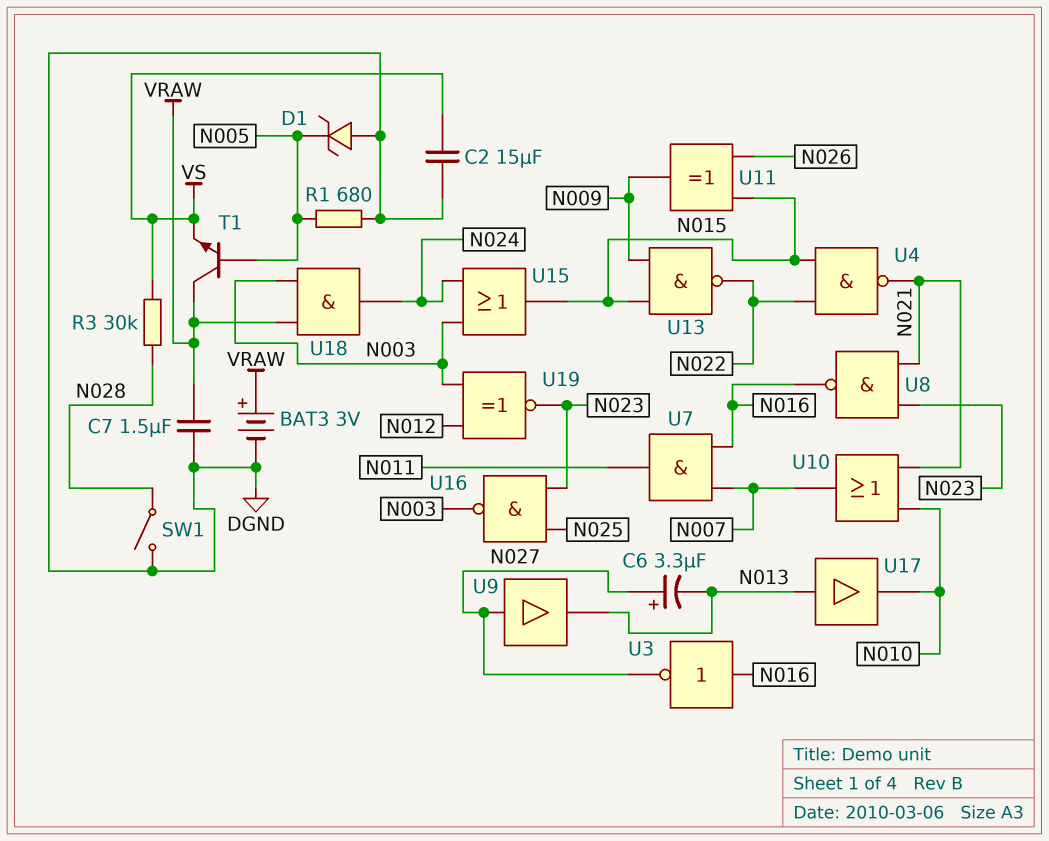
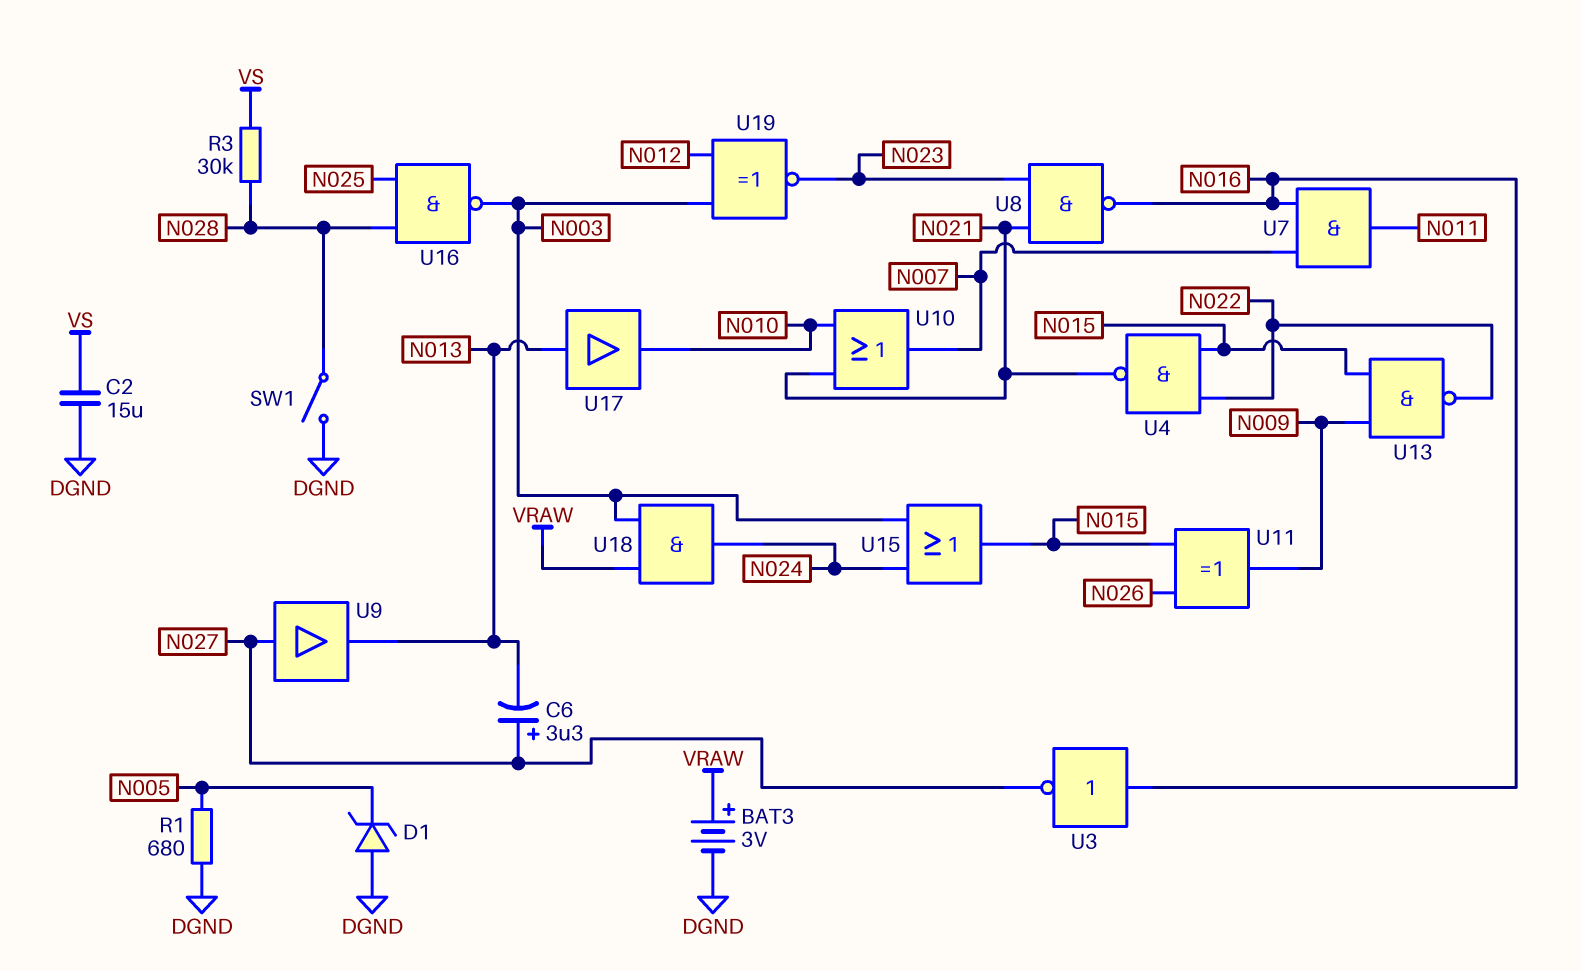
C7: 1.5uF (DGND, VRAW) -> none
T1: NPN (B N005, C VRAW, E VS) -> none
U16: NAND (in N023, in N025, out N003) -> NAND (in N025, in N028, out N003)

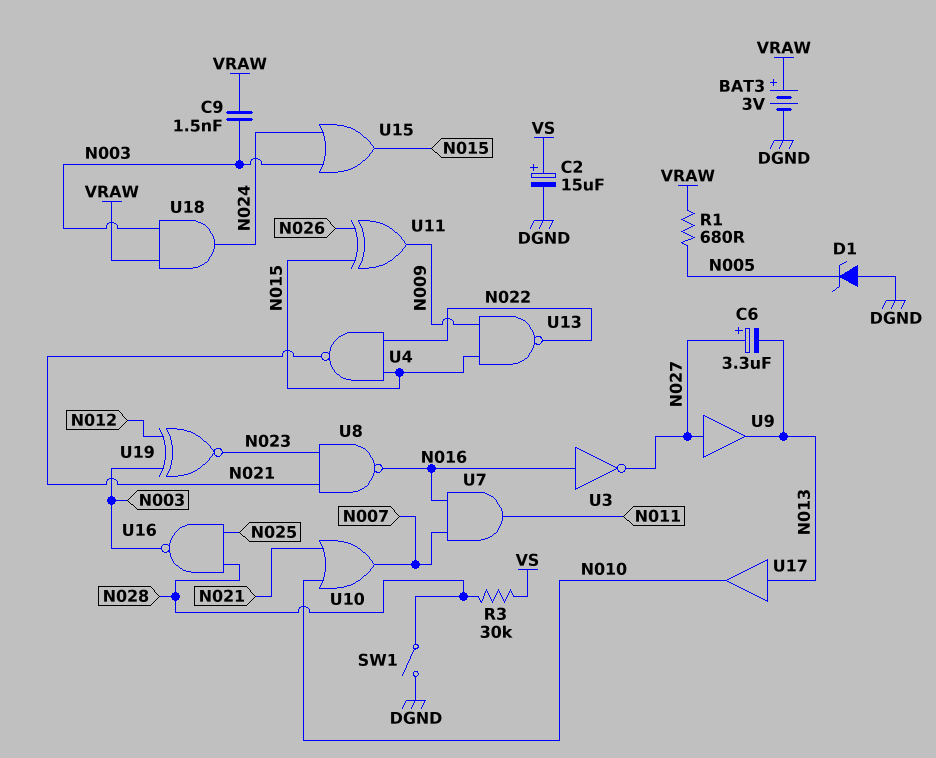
C2: 15uF (DGND, VS) -> 15uF (plus VS, minus DGND)
C9: none -> 1.5nF (N003, VRAW)
R1: 680 (DGND, N005) -> 680 (N005, VRAW)

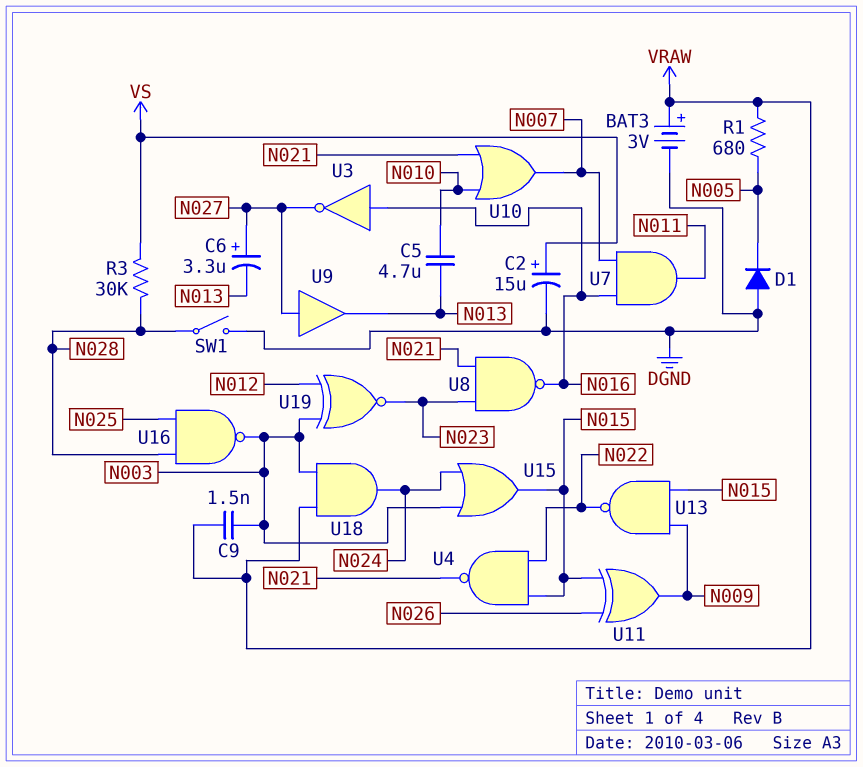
C5: none -> 4.7uF (N010, N013)
D1: zener (A DGND, K N005) -> diode (A DGND, K N005)
U17: buffer (in N013, out N010) -> none

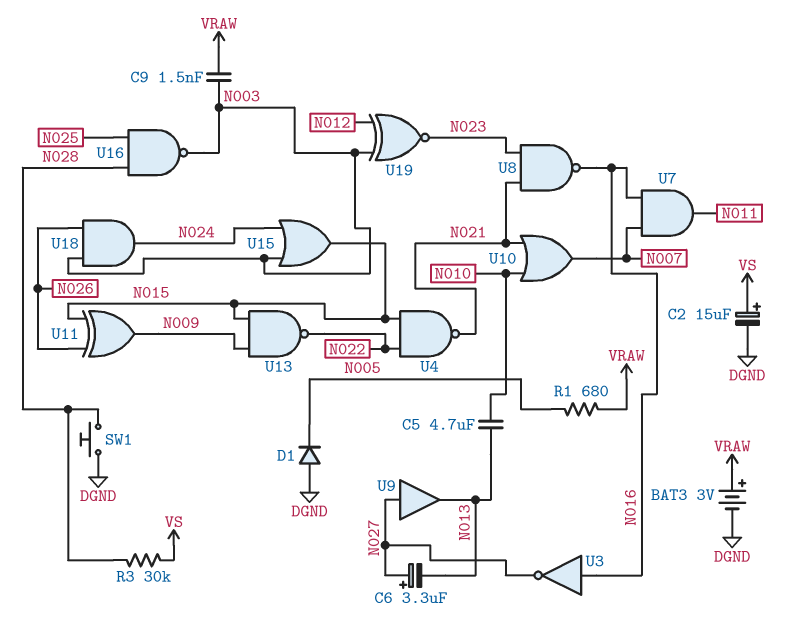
SW1: switch (DGND, N028) -> button (DGND, N028)
U18: AND (in N003, in VRAW, out N024) -> AND (in N003, in N026, out N024)

